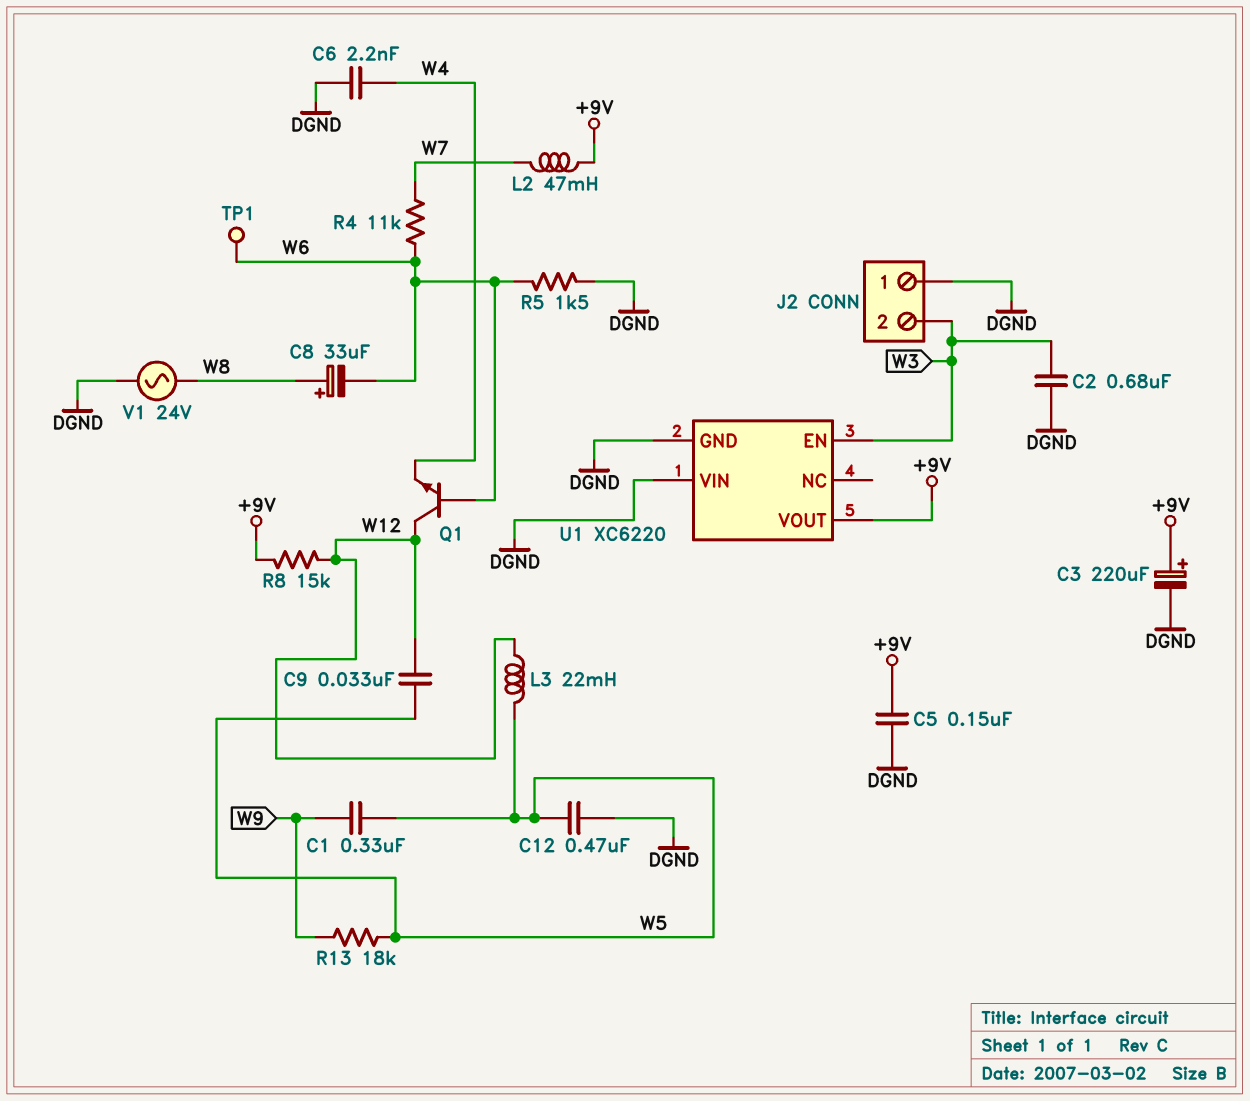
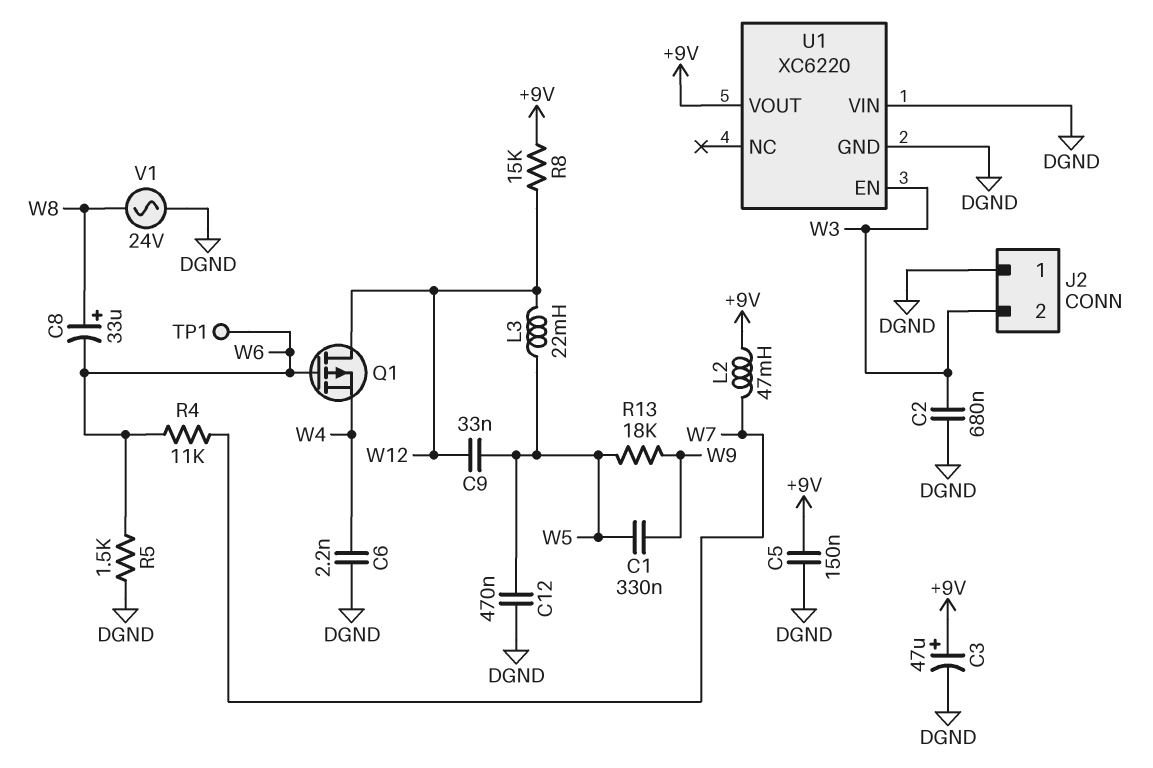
C3: 220uF (plus +9V, minus DGND) -> 47uF (plus +9V, minus DGND)
Q1: NPN (B W6, C W12, E W4) -> PMOS (G W6, D W12, S W4)

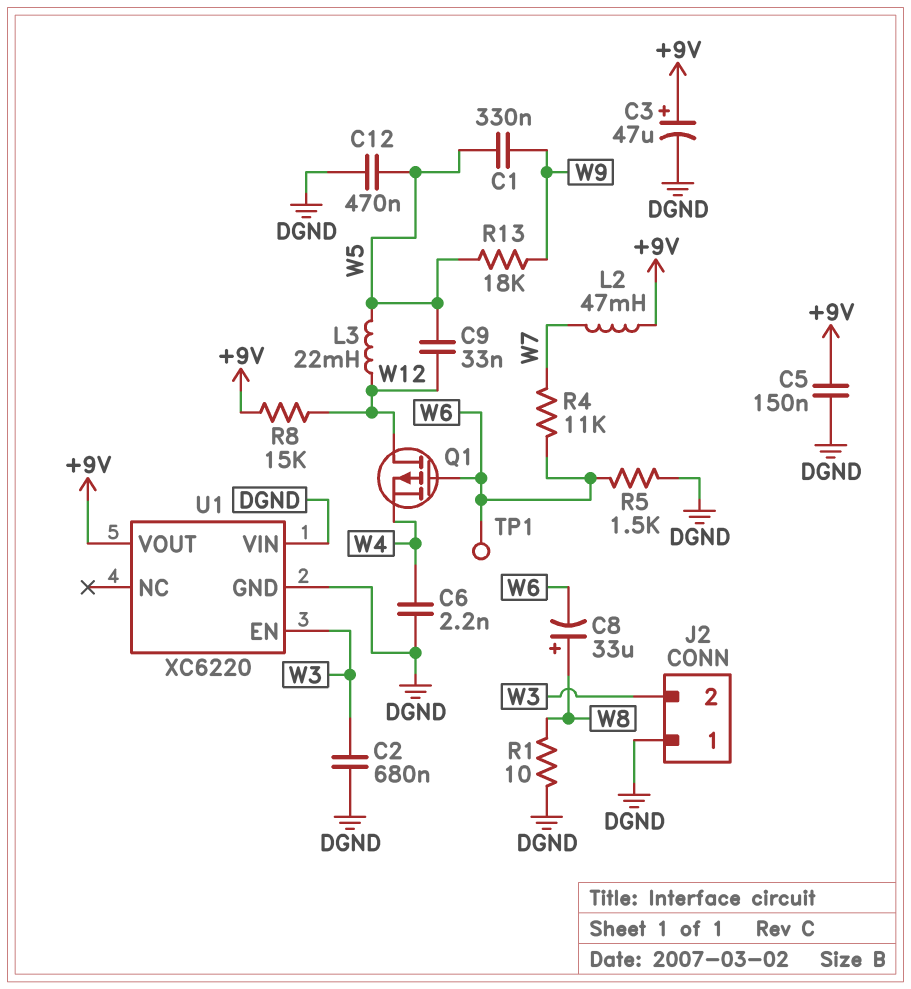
R1: none -> 10 (DGND, W8)
V1: AC 24V (DGND, W8) -> none

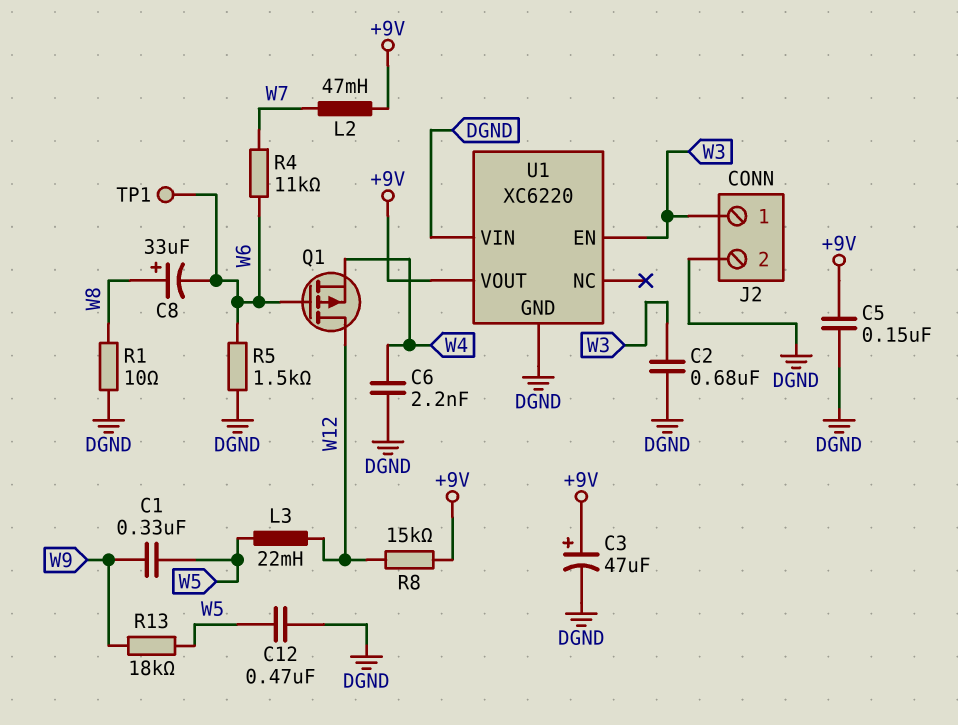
C9: 33nF (W5, W12) -> none
J2 pin 1: DGND -> W3
J2 pin 2: W3 -> DGND

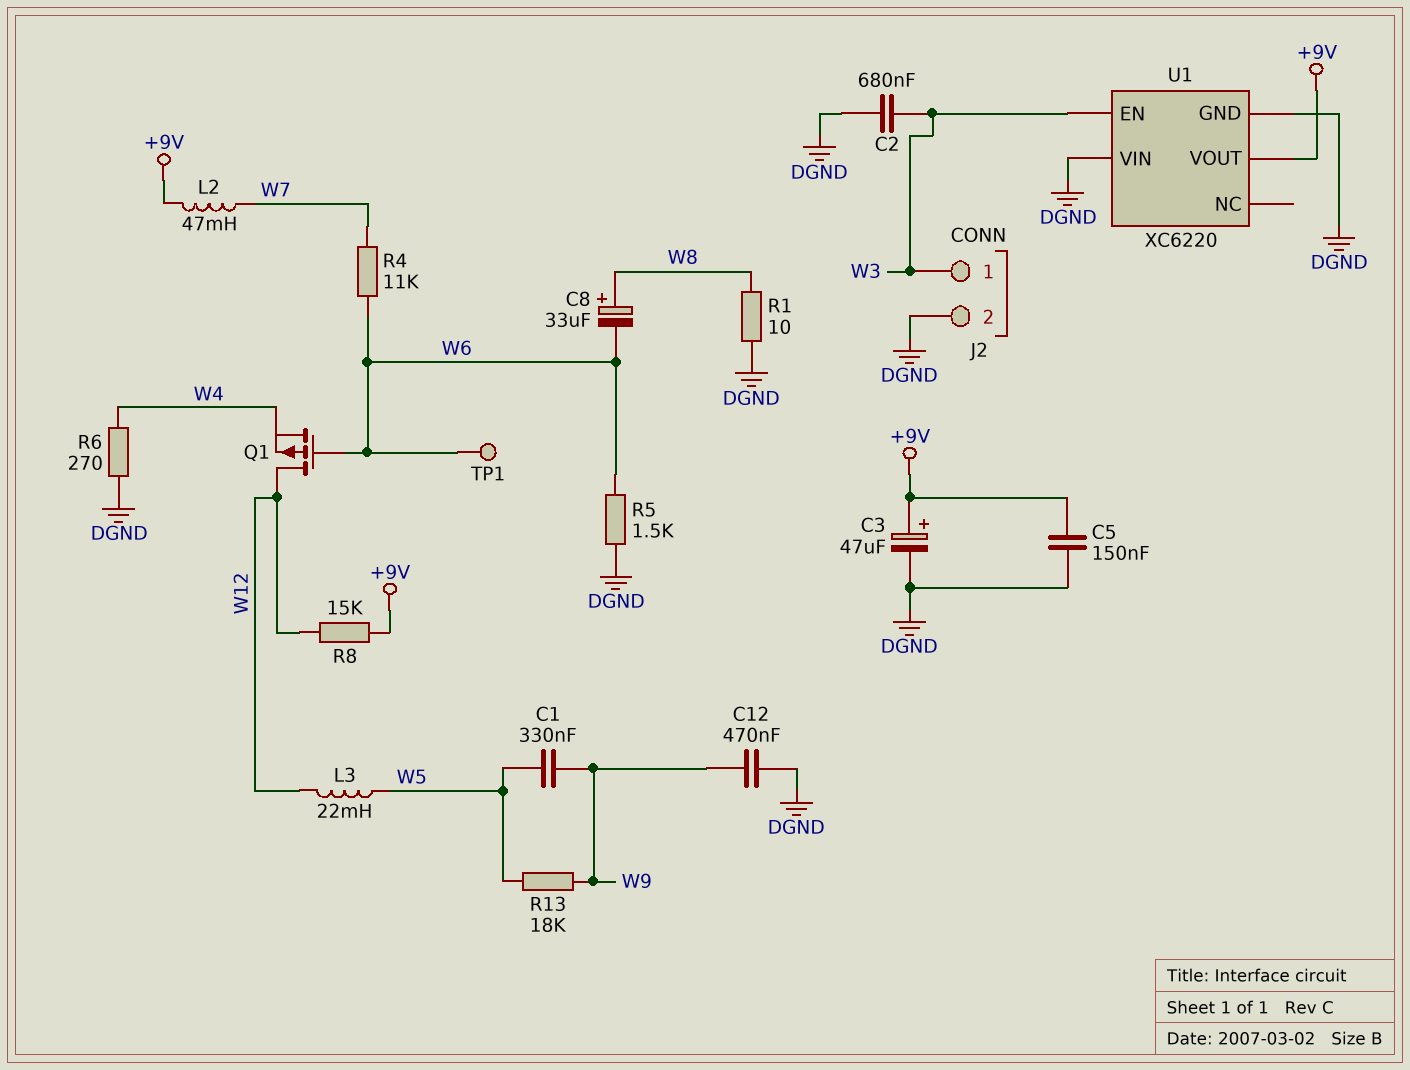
C6: 2.2nF (DGND, W4) -> none
C12: 470nF (DGND, W5) -> 470nF (DGND, W9)
R6: none -> 270 (DGND, W4)

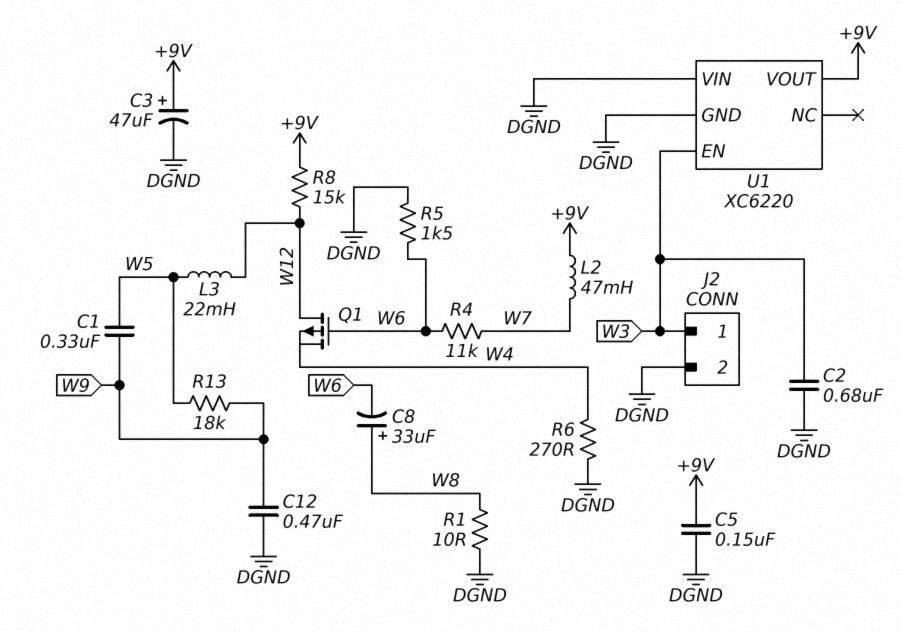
TP1: test point (W6) -> none

